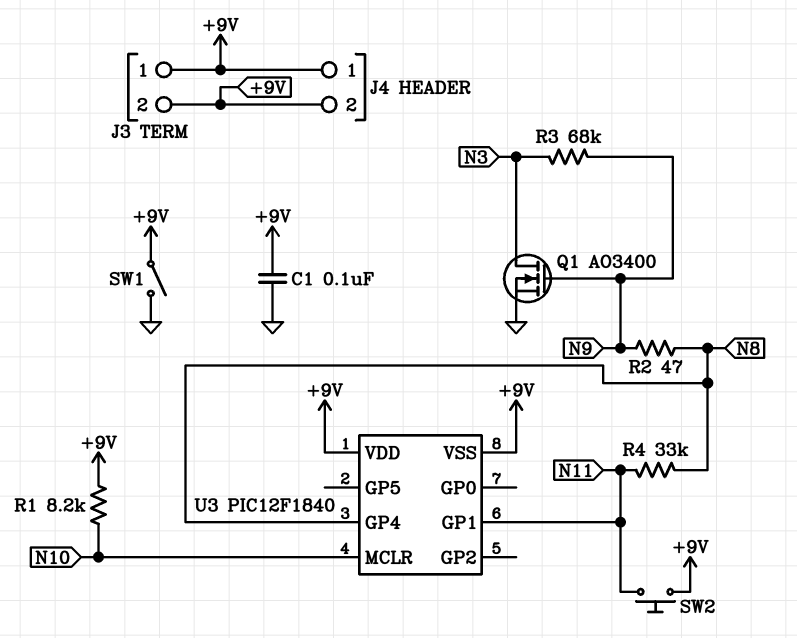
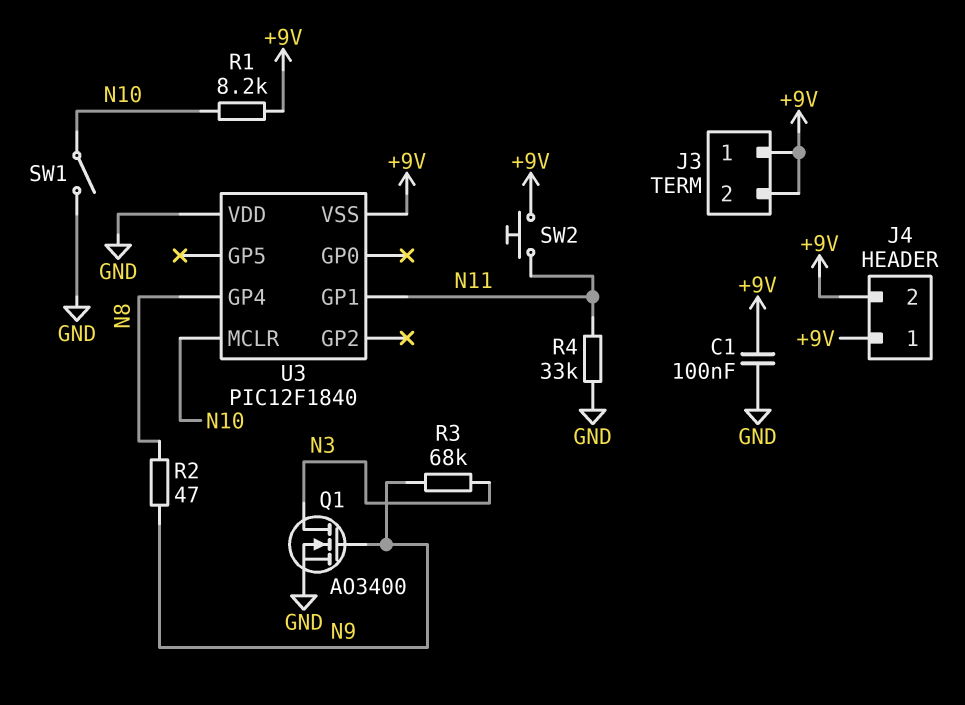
R4: 33k (N8, N11) -> 33k (GND, N11)
SW1: switch (+9V, GND) -> switch (GND, N10)
U3 pin VDD: +9V -> GND

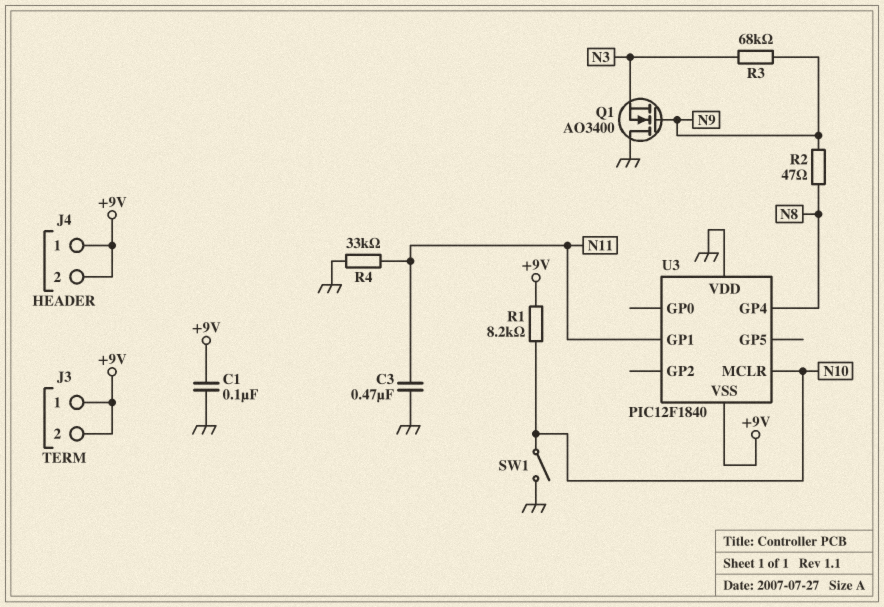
C3: none -> 470nF (GND, N11)
Q1: NMOS AO3400 (G N9, D N3, S GND) -> NMOS AO3400 (G N9, D GND, S N3)
SW2: button (+9V, N11) -> none

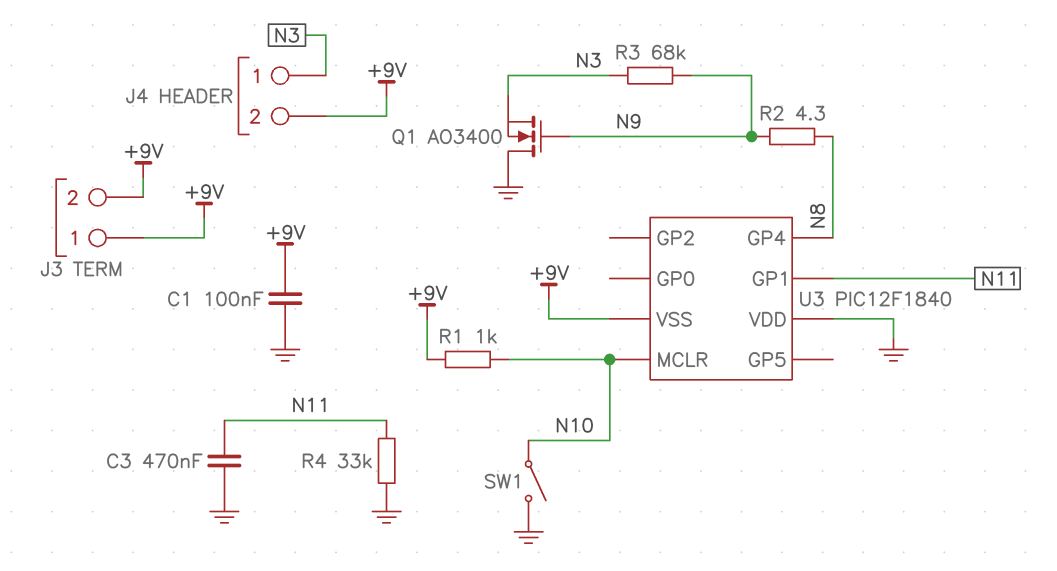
J4 pin 1: +9V -> N3
R1: 8.2k (+9V, N10) -> 1k (+9V, N10)
R2: 47 (N8, N9) -> 4.3 (N8, N9)

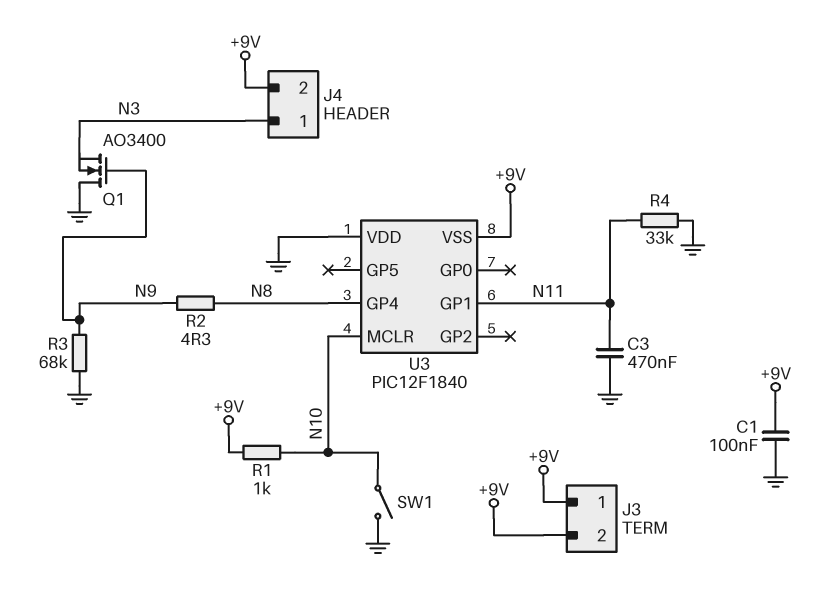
R3: 68k (N3, N9) -> 68k (GND, N9)

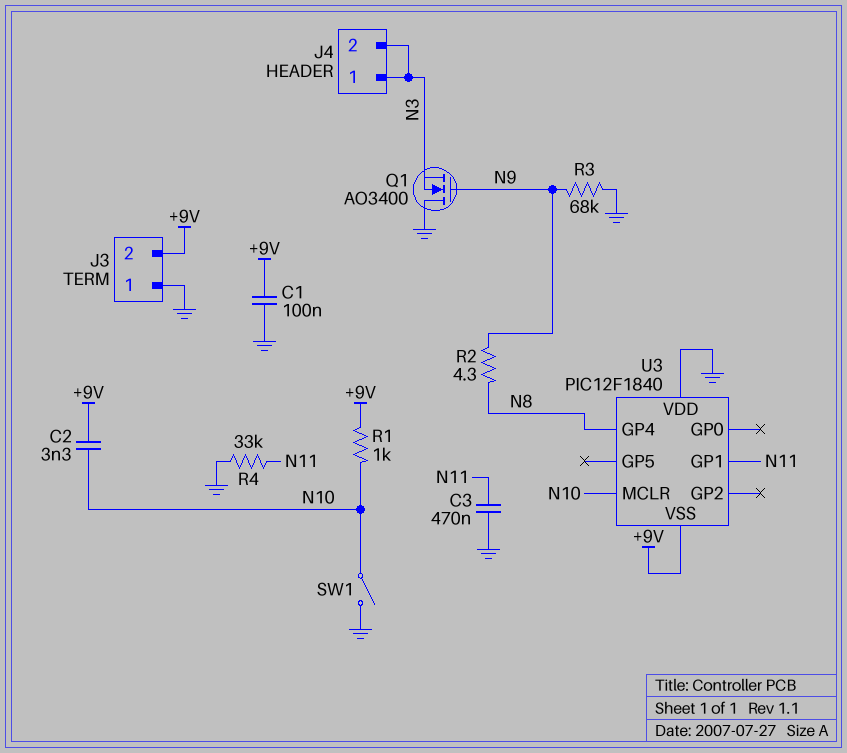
C2: none -> 3.3nF (+9V, N10)
J3 pin 1: +9V -> GND
J4 pin 2: +9V -> N3

